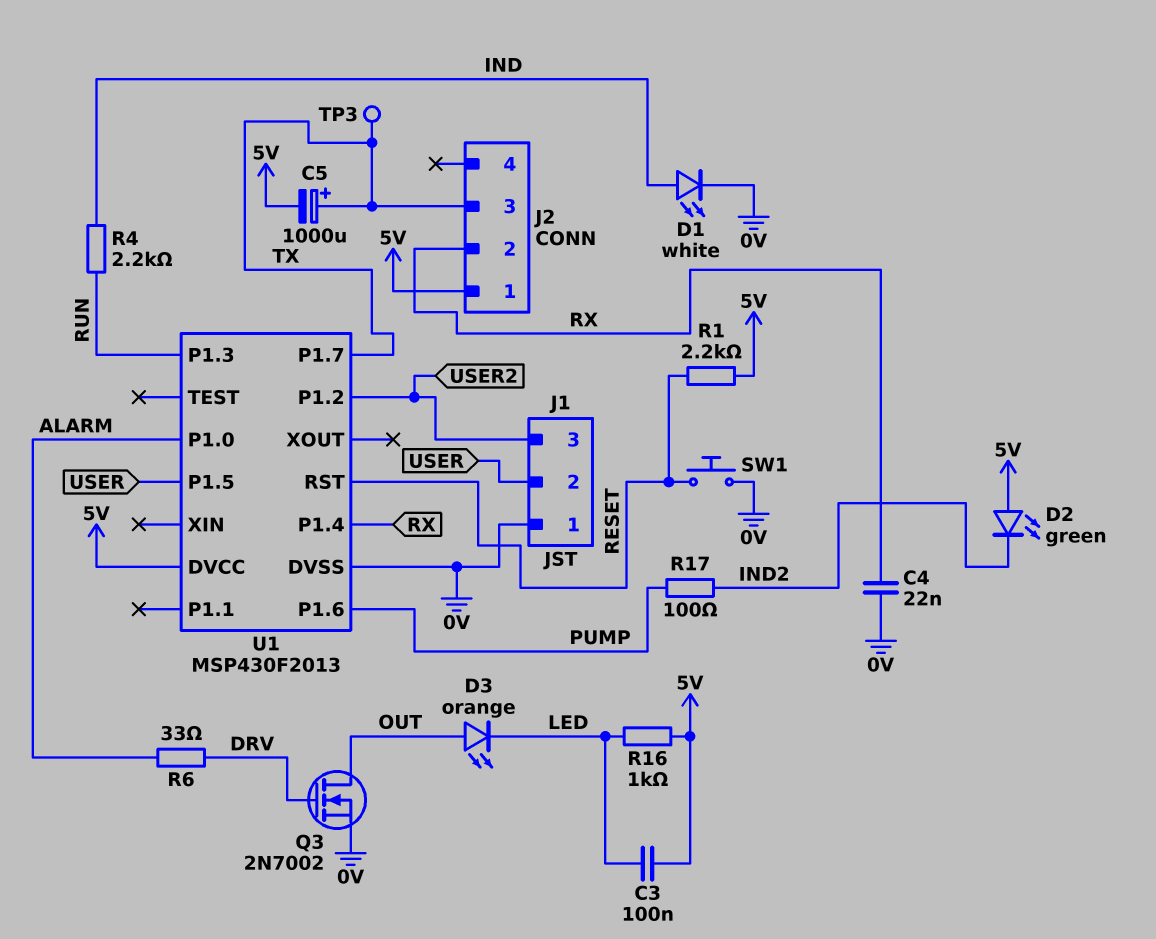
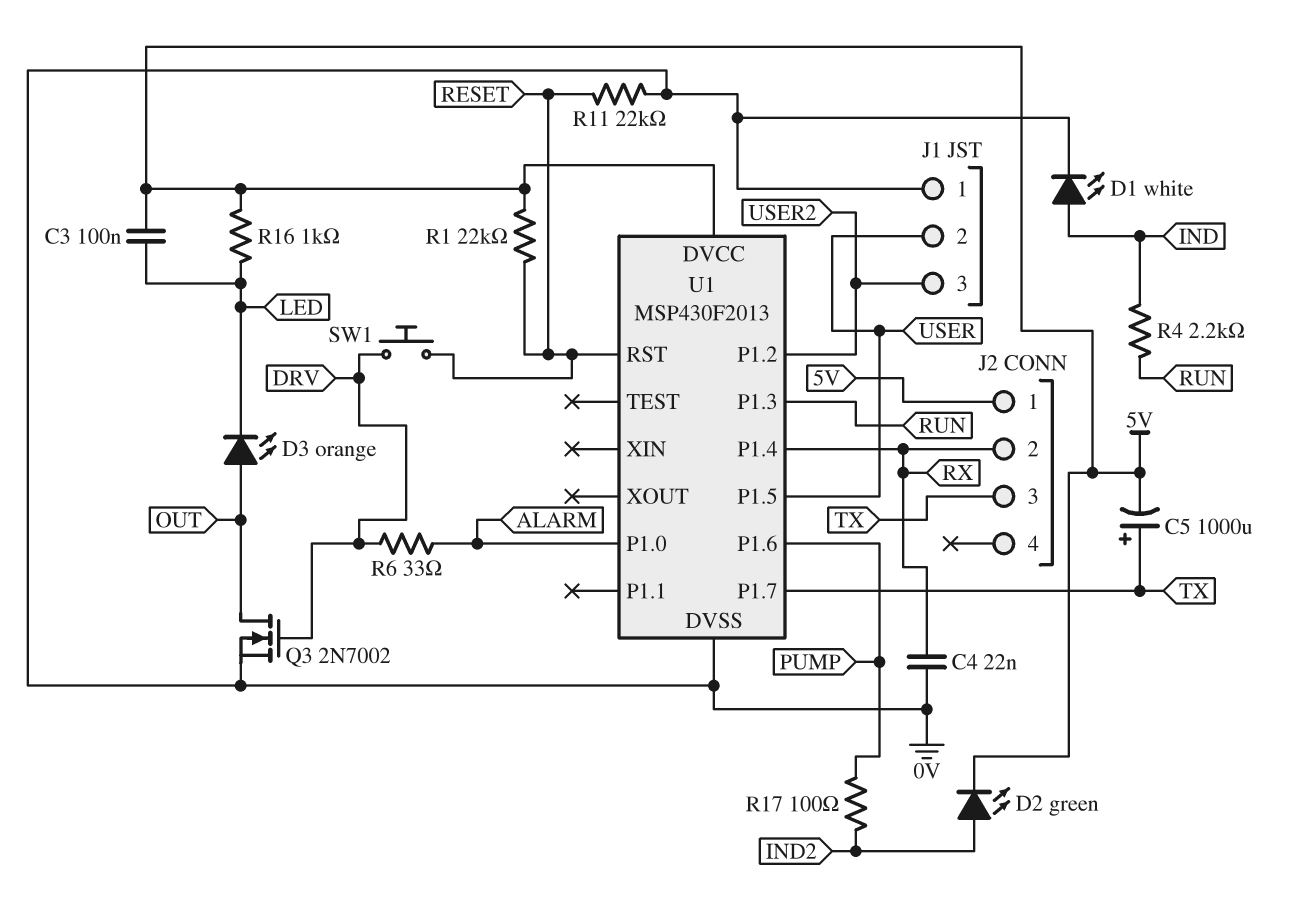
D2: LED green (A 5V, K IND2) -> LED green (A IND2, K 5V)
R1: 2.2k (5V, RESET) -> 22k (5V, RESET)
R11: none -> 22k (0V, RESET)
SW1: button (0V, RESET) -> button (DRV, RESET)
TP3: test point (TX) -> none

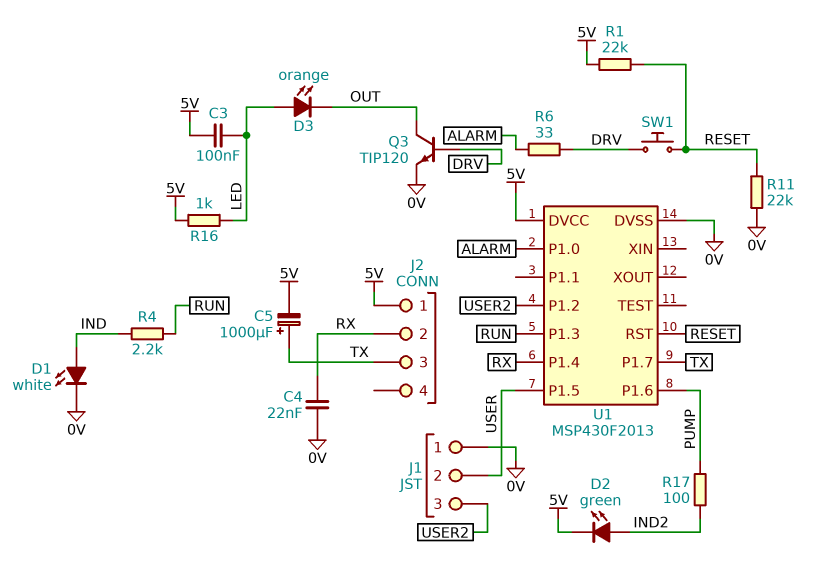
D3: LED orange (A OUT, K LED) -> LED orange (A LED, K OUT)
Q3: NMOS 2N7002 (G DRV, D OUT, S 0V) -> NPN TIP120 (B DRV, C OUT, E 0V)

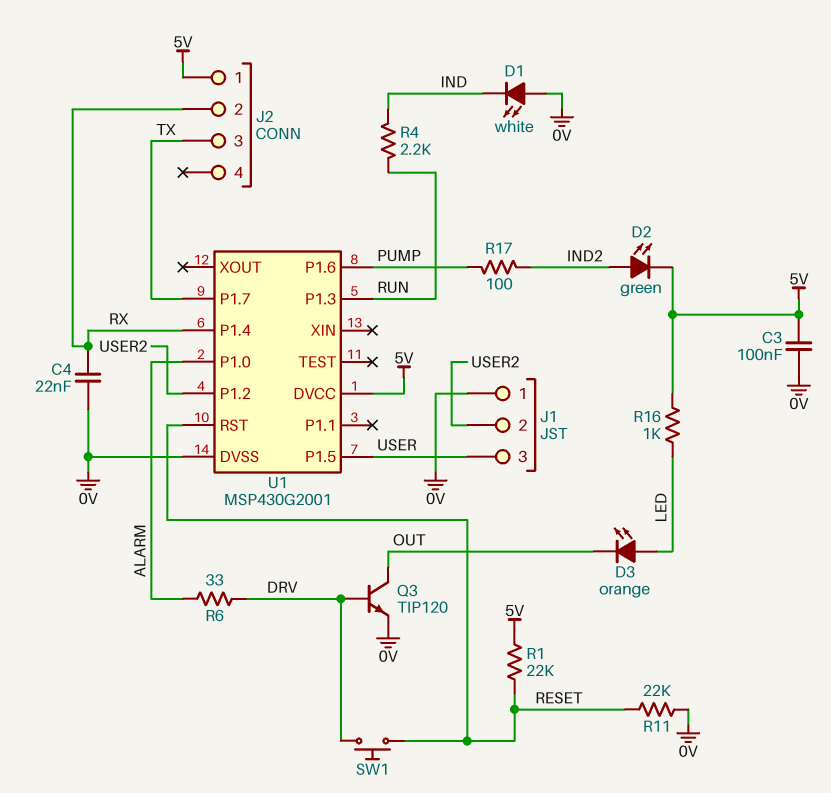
C3: 100nF (5V, LED) -> 100nF (0V, 5V)
C5: 1000uF (plus TX, minus 5V) -> none
D1: LED white (A IND, K 0V) -> LED white (A 0V, K IND)
J1 pin 2: USER -> USER2
J1 pin 3: USER2 -> USER
U1: MSP430F2013 -> MSP430G2001

